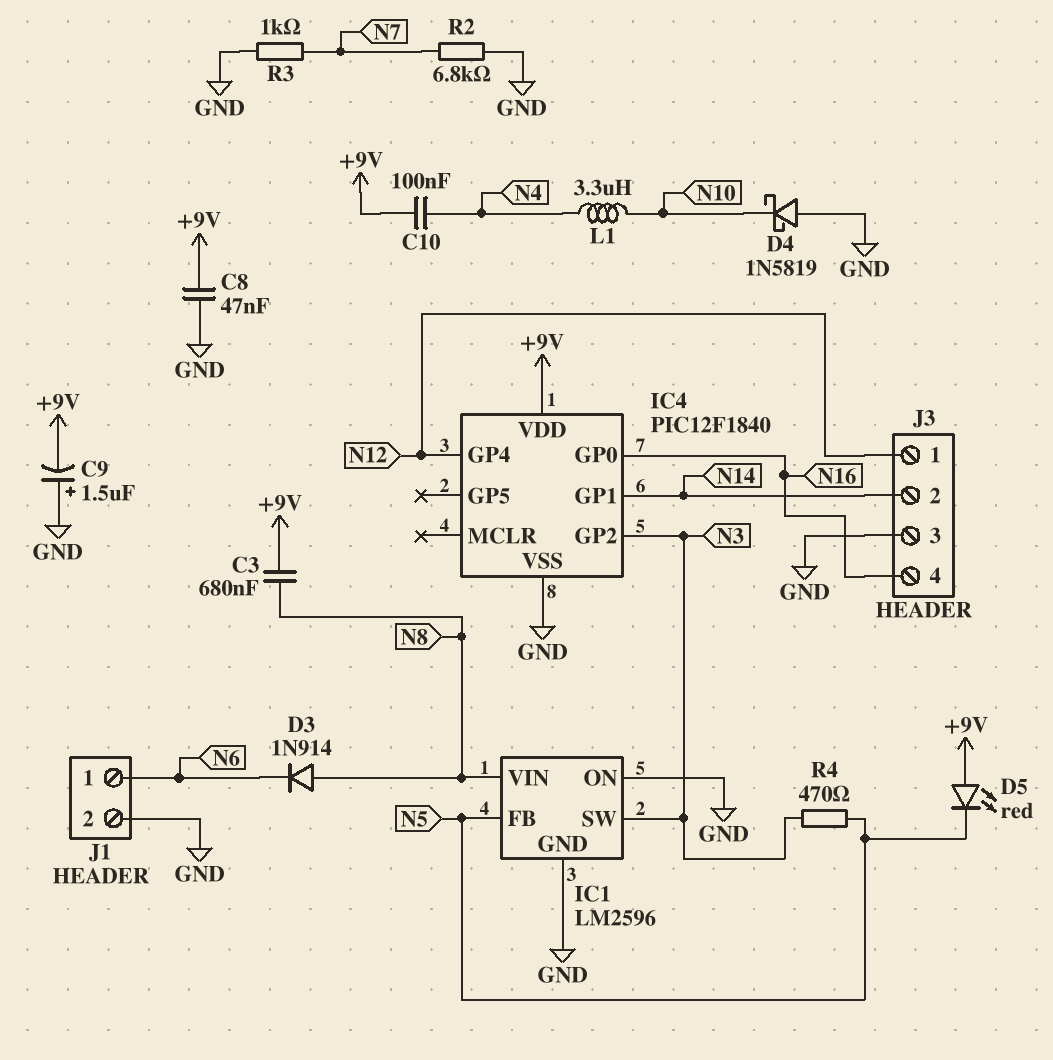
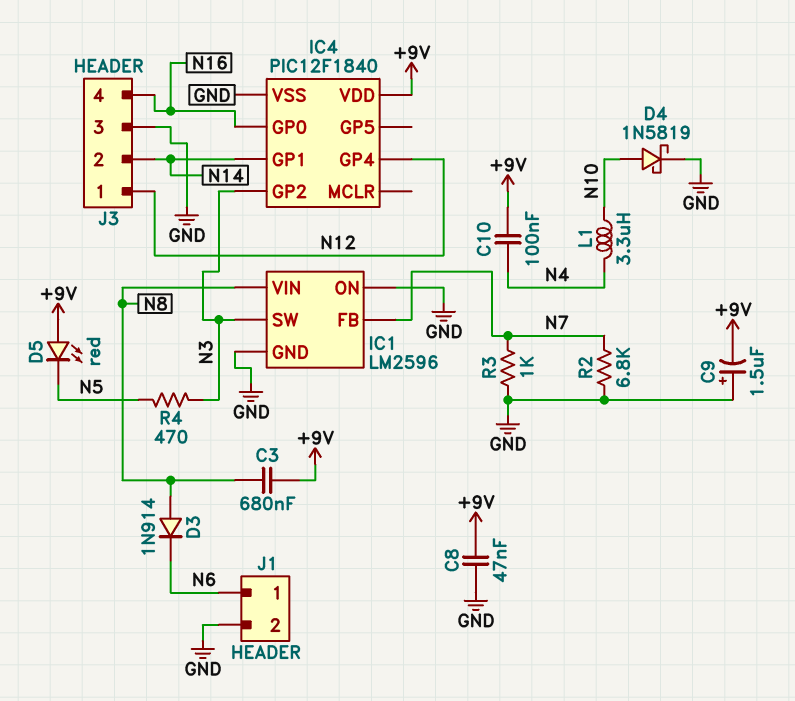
D4: schottky 1N5819 (A GND, K N10) -> schottky 1N5819 (A N10, K GND)
IC1 pin FB: N5 -> N7

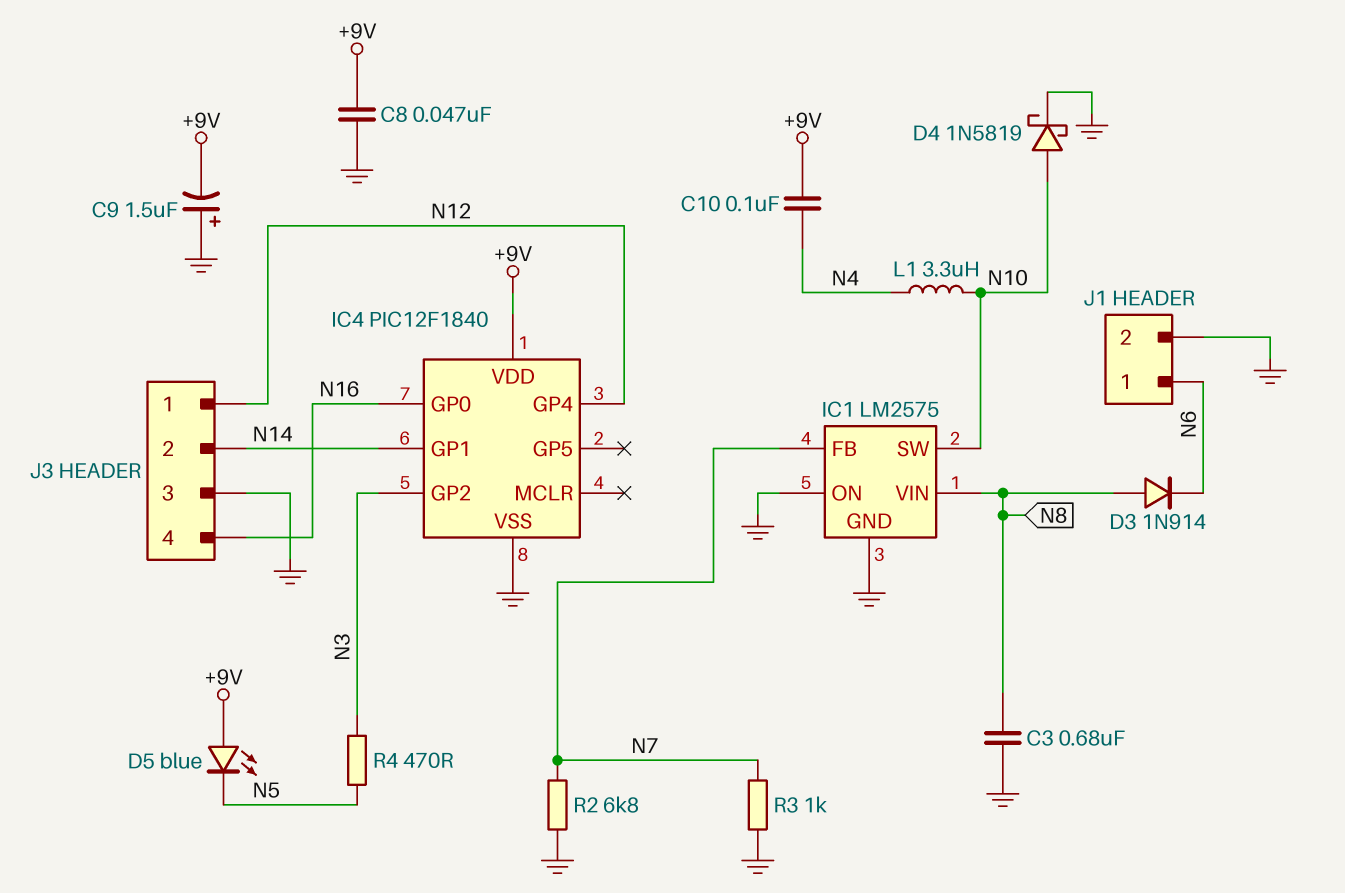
C3: 680nF (+9V, N8) -> 680nF (GND, N8)
D5: LED red (A +9V, K N5) -> LED blue (A +9V, K N5)
IC1: LM2596 -> LM2575
IC1 pin SW: N3 -> N10

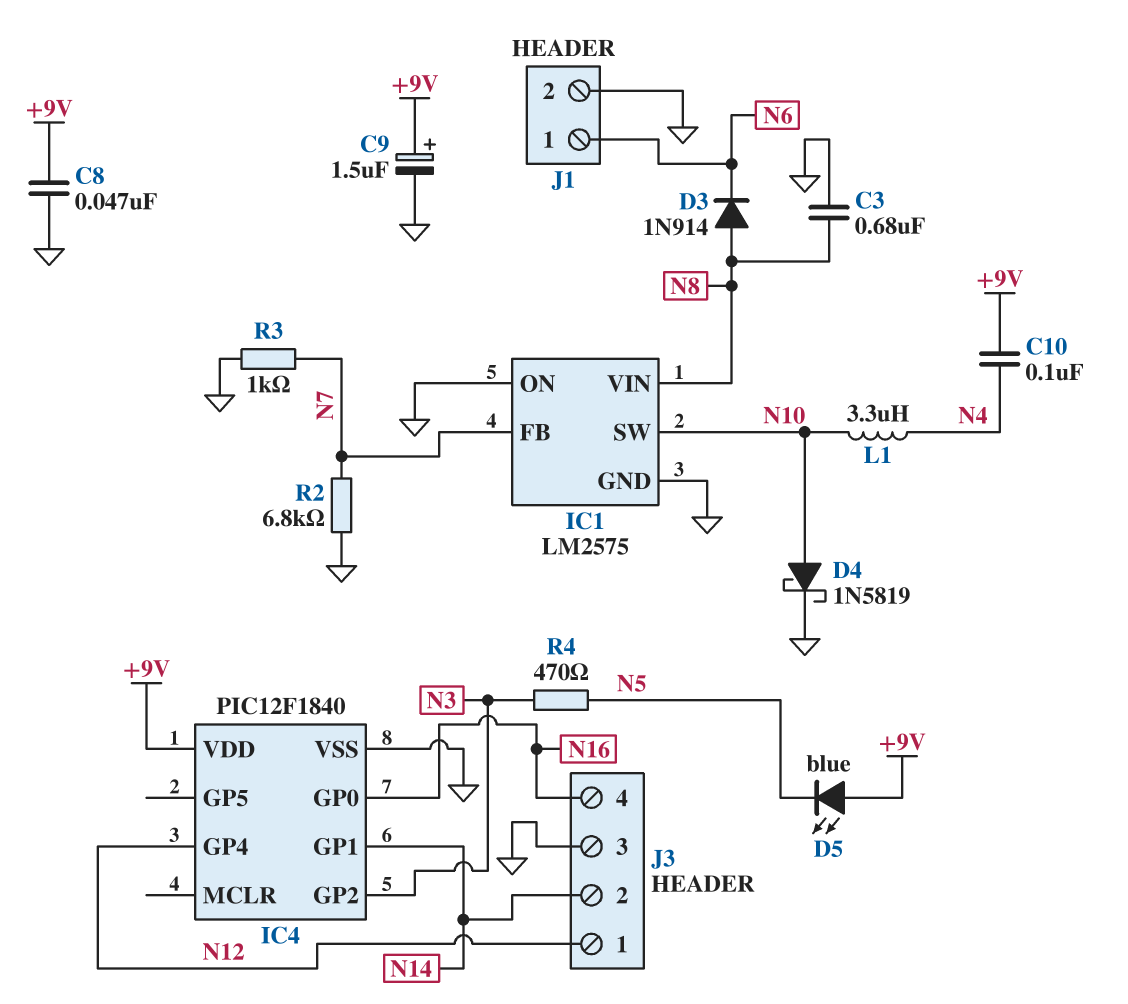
C9: 1.5uF (plus GND, minus +9V) -> 1.5uF (plus +9V, minus GND)

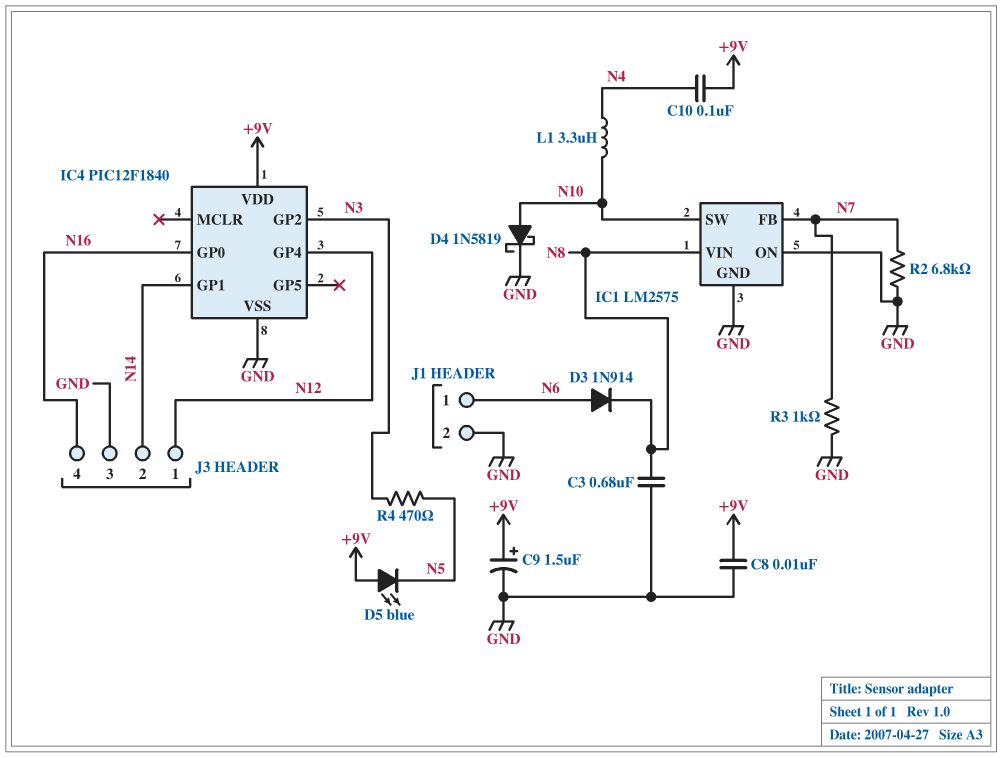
C8: 47nF (+9V, GND) -> 10nF (+9V, GND)
D3: diode 1N914 (A N8, K N6) -> diode 1N914 (A N6, K N8)

